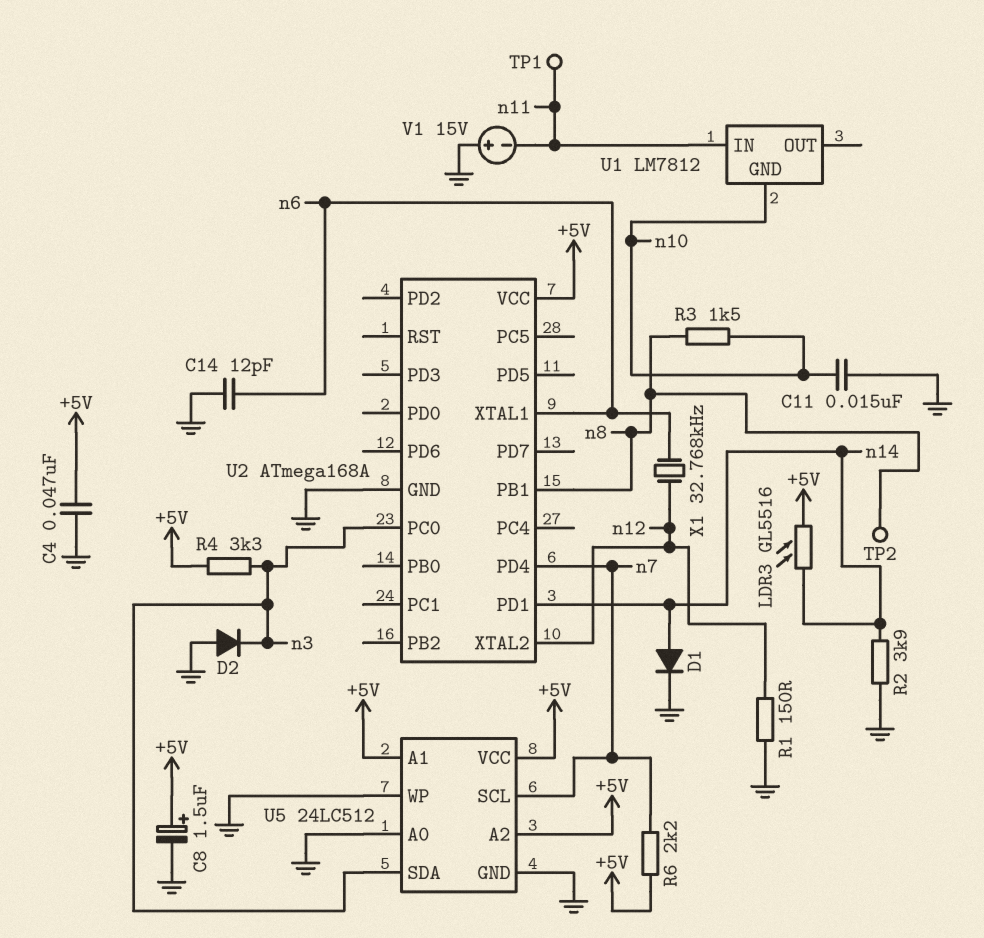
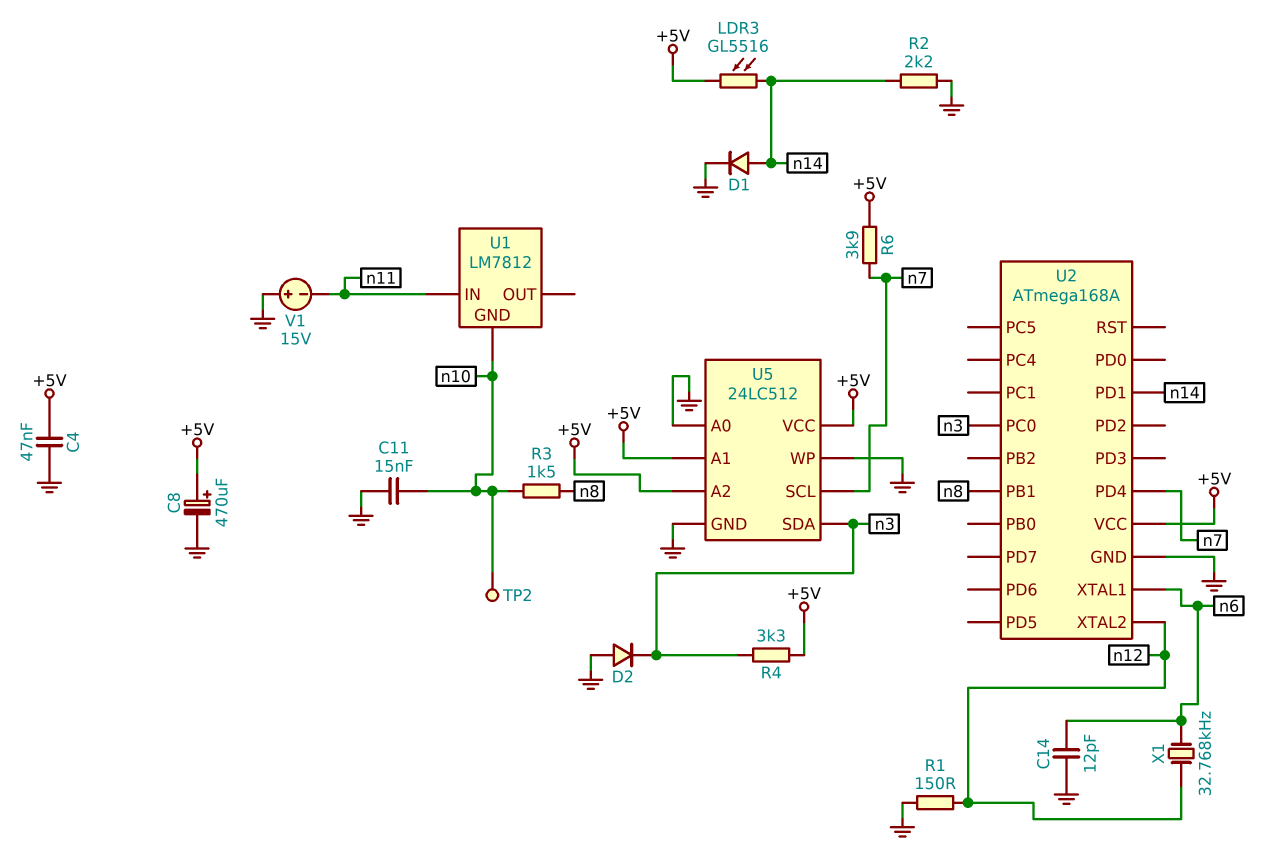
C8: 1.5uF (plus +5V, minus GND) -> 470uF (plus +5V, minus GND)
R2: 3.9k (GND, n14) -> 2.2k (GND, n14)
R6: 2.2k (+5V, n7) -> 3.9k (+5V, n7)
TP1: test point (n11) -> none
TP2: test point (n8) -> test point (n10)

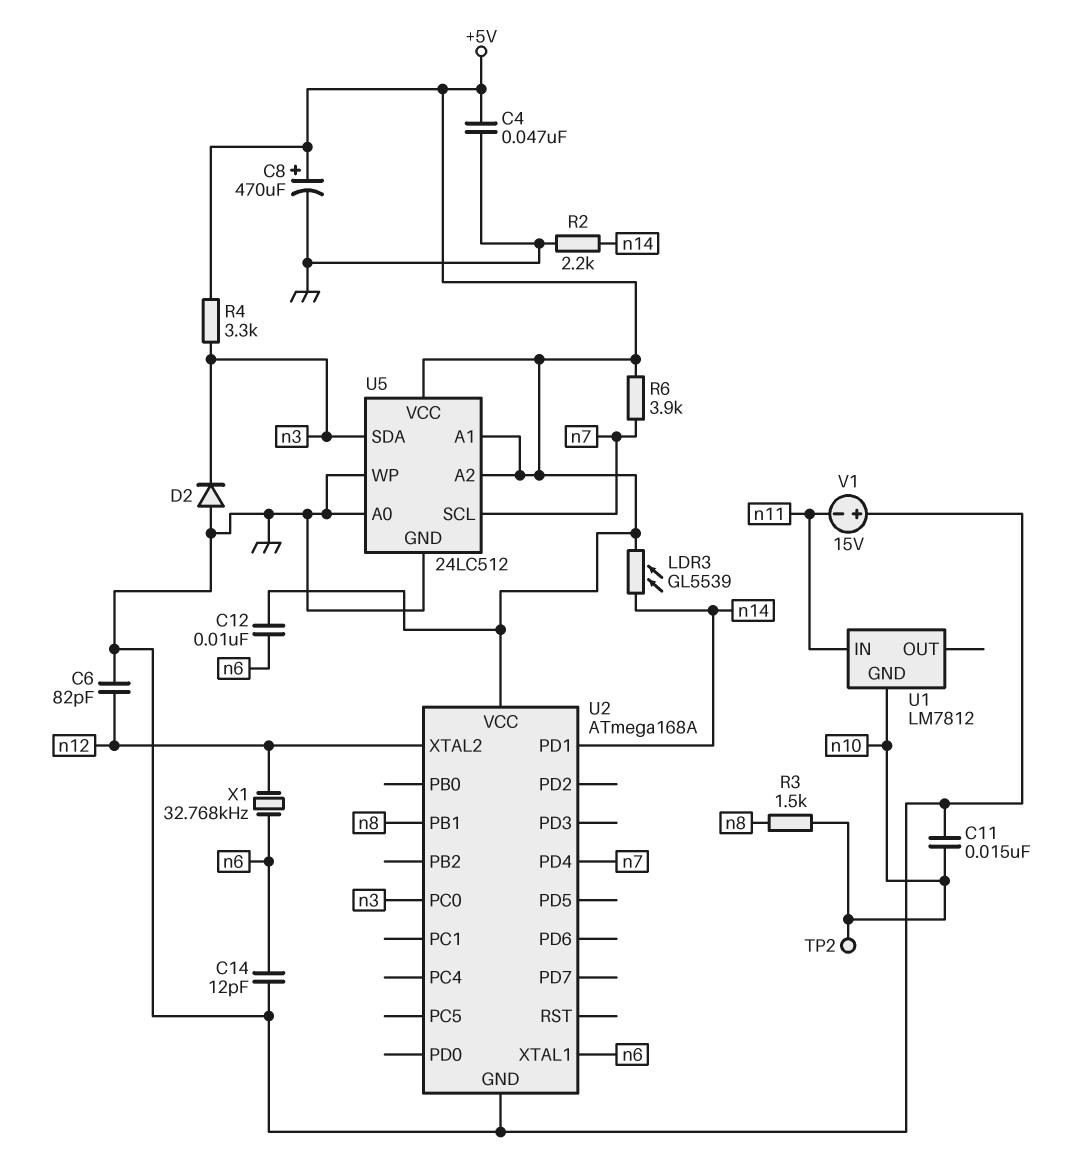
C6: none -> 82pF (GND, n12)
C12: none -> 10nF (+5V, n6)
D1: diode (A n14, K GND) -> none
LDR3: GL5516 (+5V, n14) -> GL5539 (+5V, n14)
R1: 150 (GND, n12) -> none

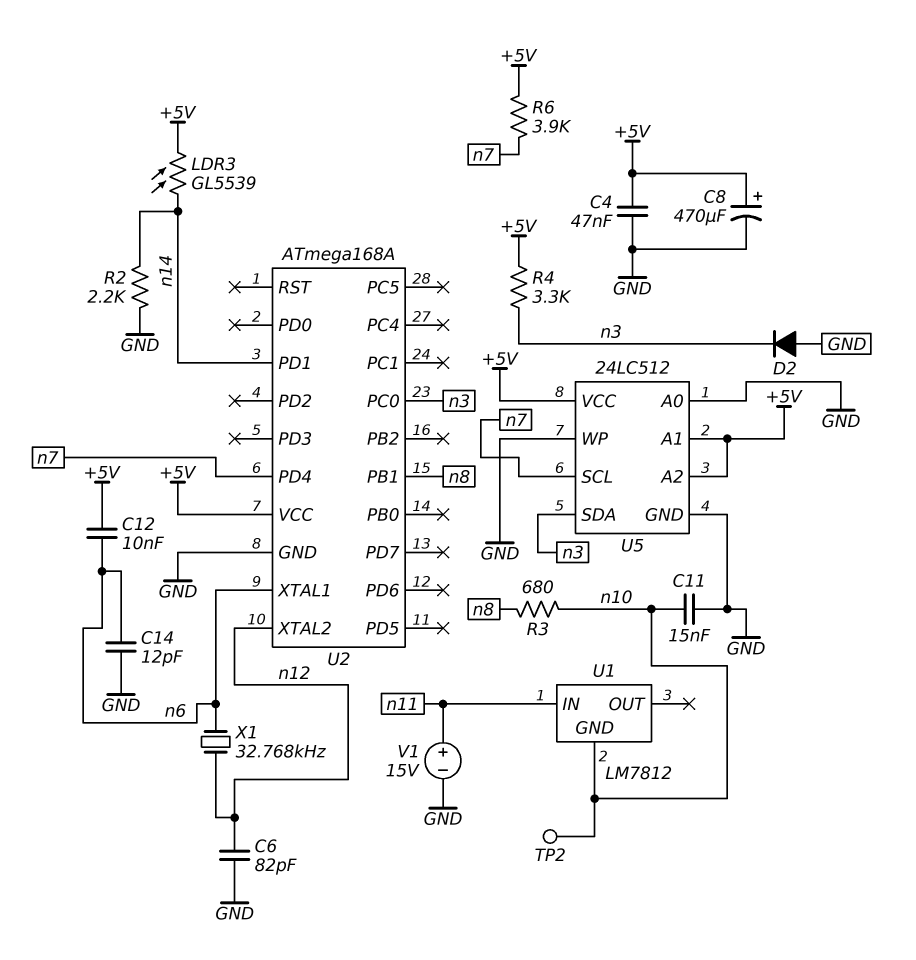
R3: 1.5k (n8, n10) -> 680 (n8, n10)
V1: 15V (plus GND, minus n11) -> 15V (plus n11, minus GND)

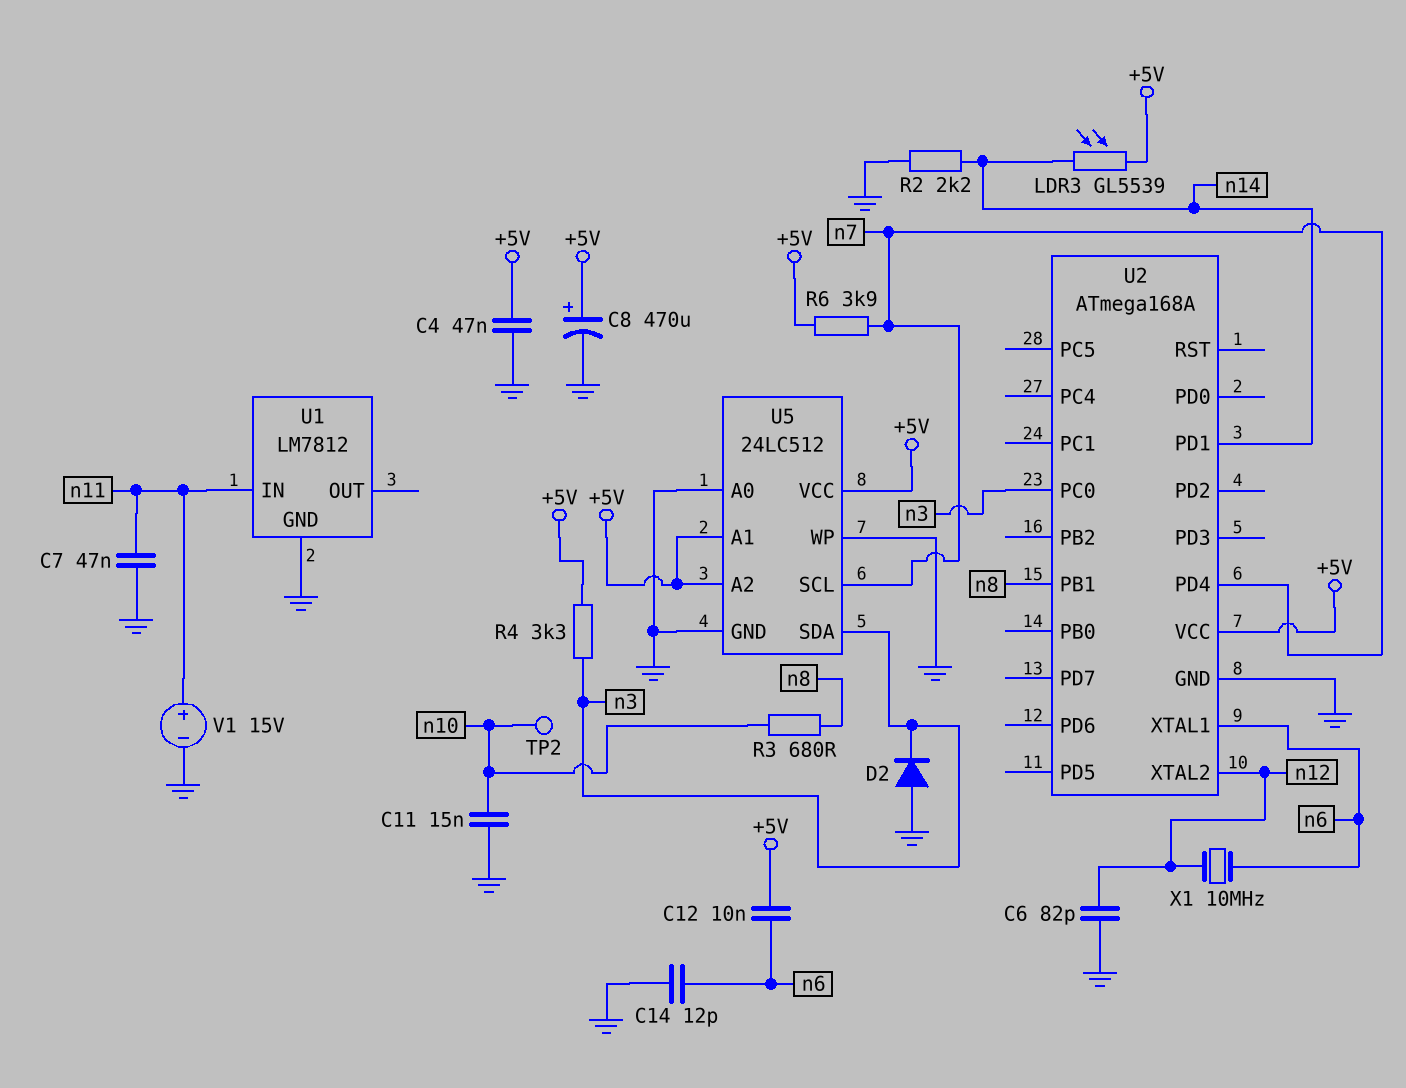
C7: none -> 47nF (GND, n11)
U1 pin GND: n10 -> GND
X1: 32.768kHz (n6, n12) -> 10MHz (n6, n12)

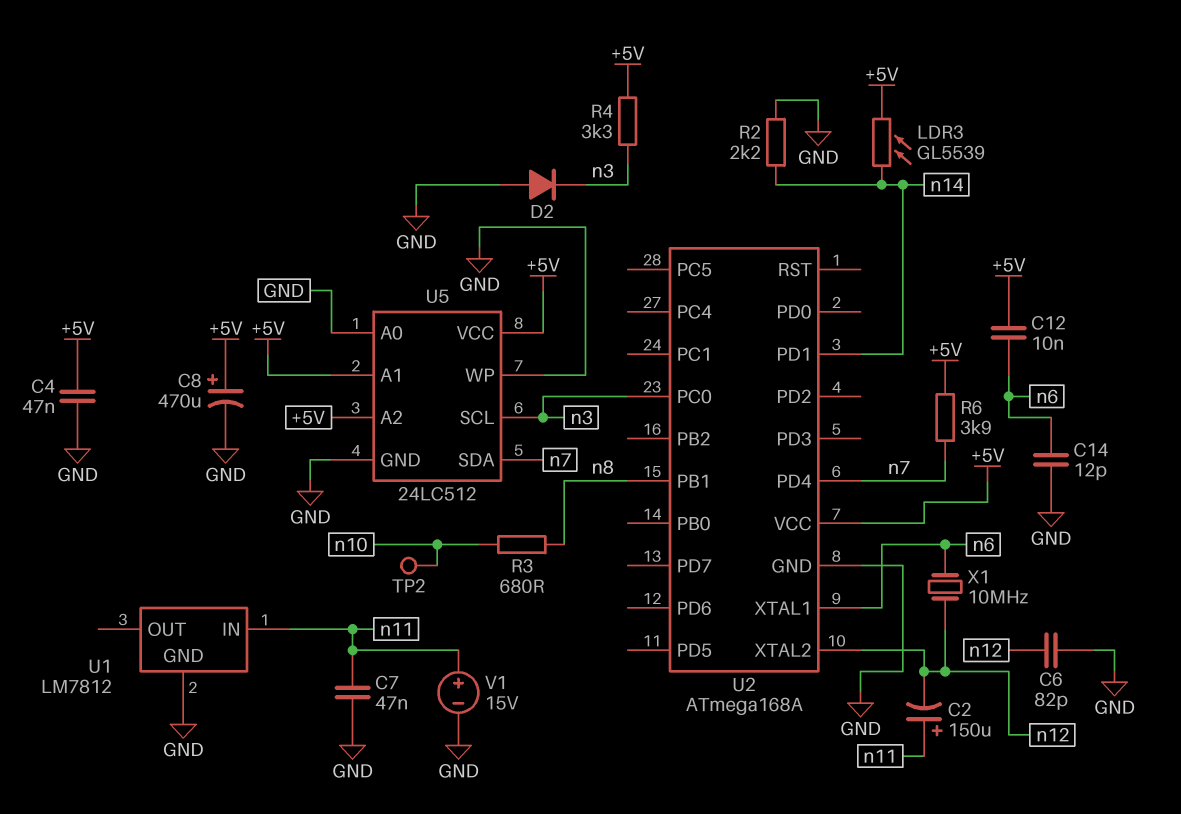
C2: none -> 150uF (plus n11, minus n12)
C11: 15nF (GND, n10) -> none
U5 pin SCL: n7 -> n3
U5 pin SDA: n3 -> n7

